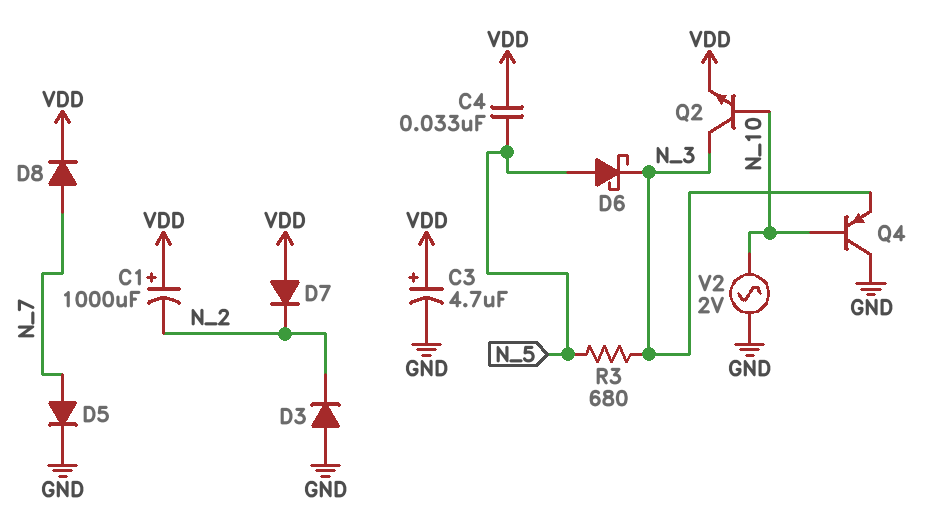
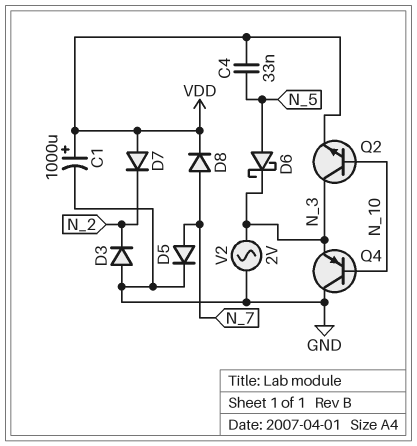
C1: 1000uF (plus VDD, minus N_2) -> 1000uF (plus VDD, minus GND)
C3: 4.7uF (plus VDD, minus GND) -> none
R3: 680 (N_3, N_5) -> none
V2: AC 2V (GND, N_10) -> AC 2V (GND, N_3)

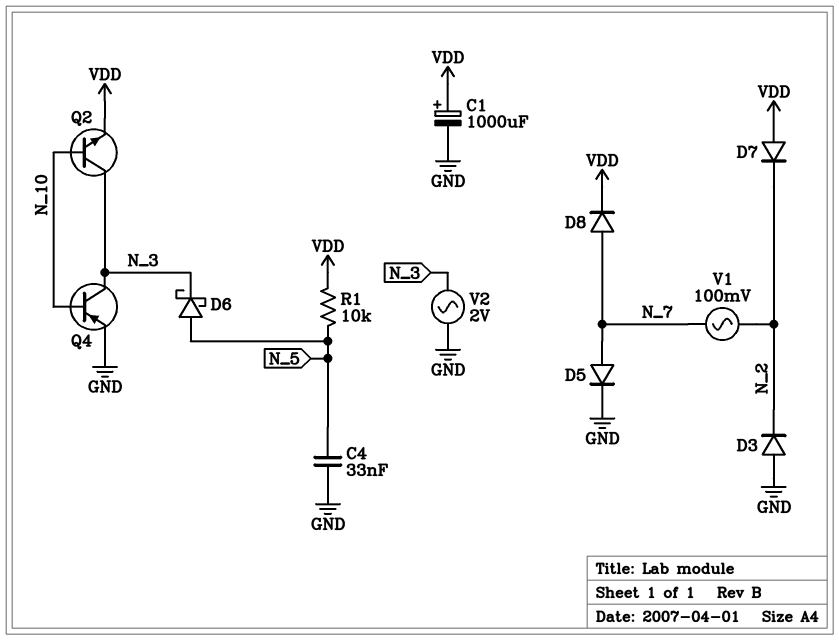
C4: 33nF (N_5, VDD) -> 33nF (GND, N_5)
Q4: PNP (B N_10, C GND, E N_3) -> PNP (B N_10, C N_3, E GND)
R1: none -> 10k (N_5, VDD)
V1: none -> AC 100mV (N_2, N_7)

